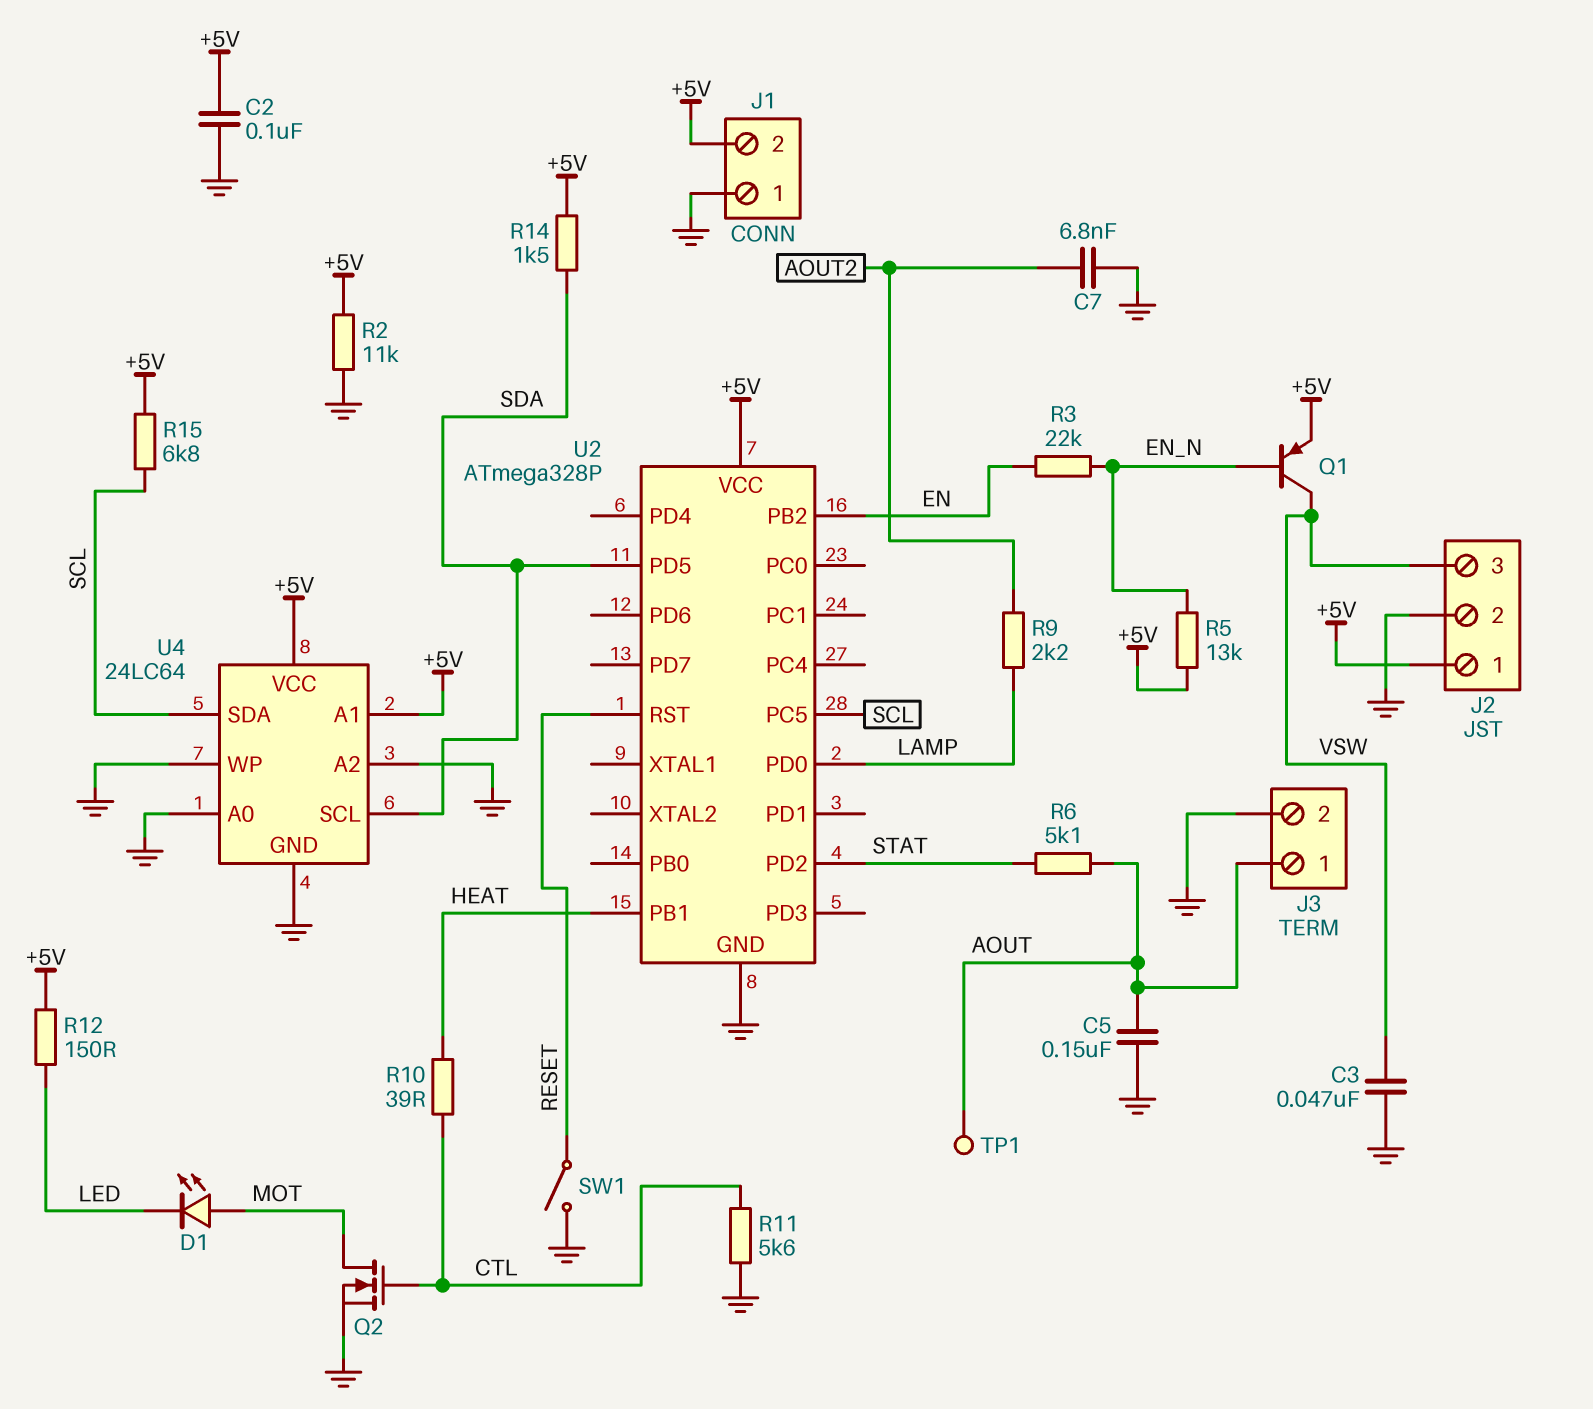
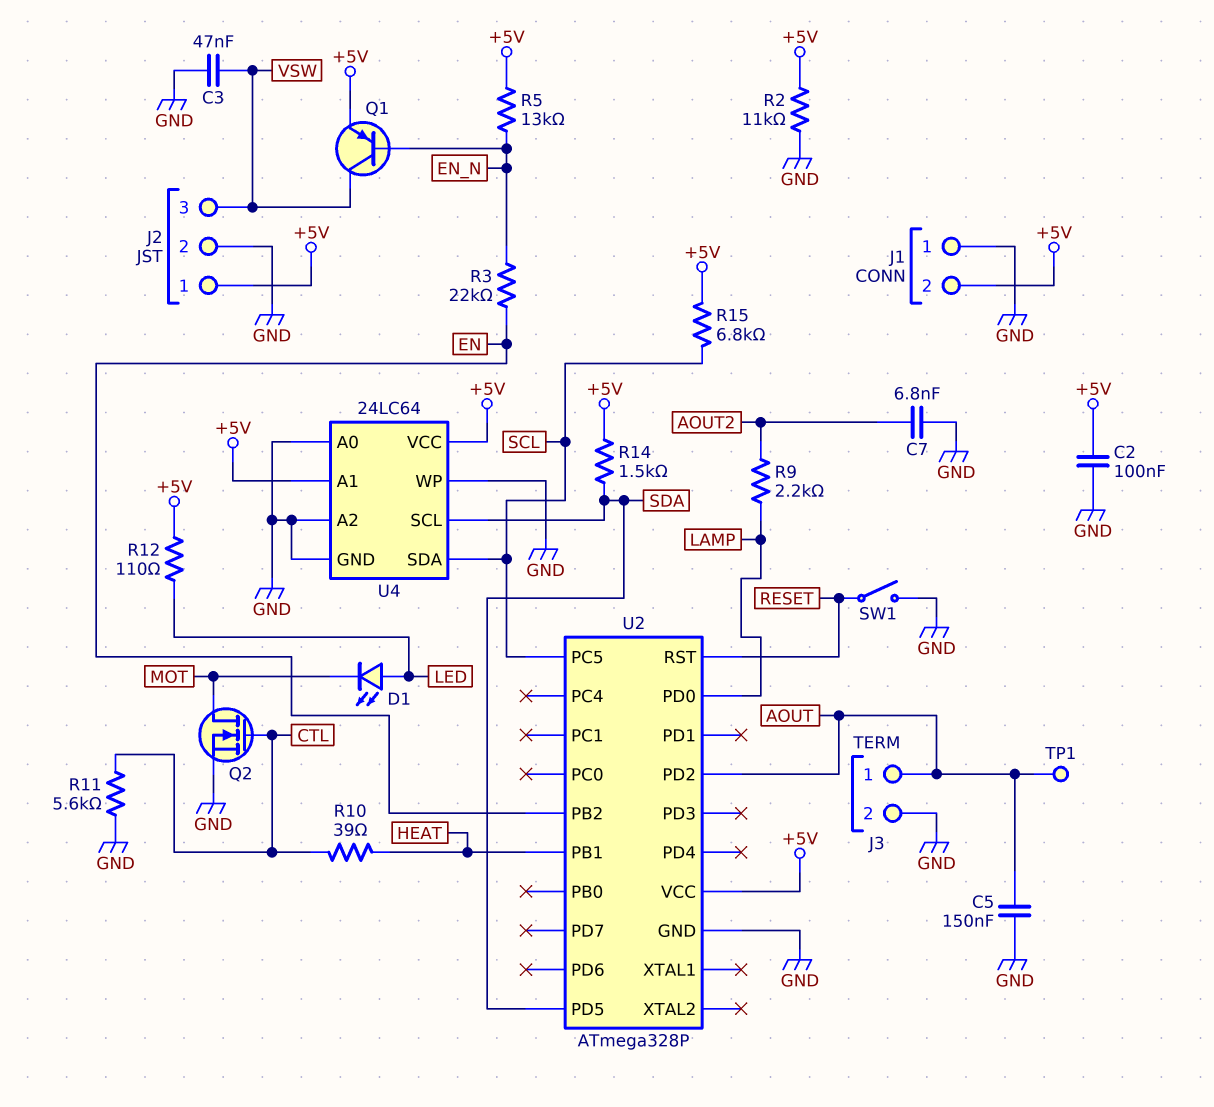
D1: LED (A MOT, K LED) -> LED (A LED, K MOT)
R6: 5.1k (AOUT, STAT) -> none
R12: 150 (+5V, LED) -> 110 (+5V, LED)
U2 pin PD2: STAT -> AOUT

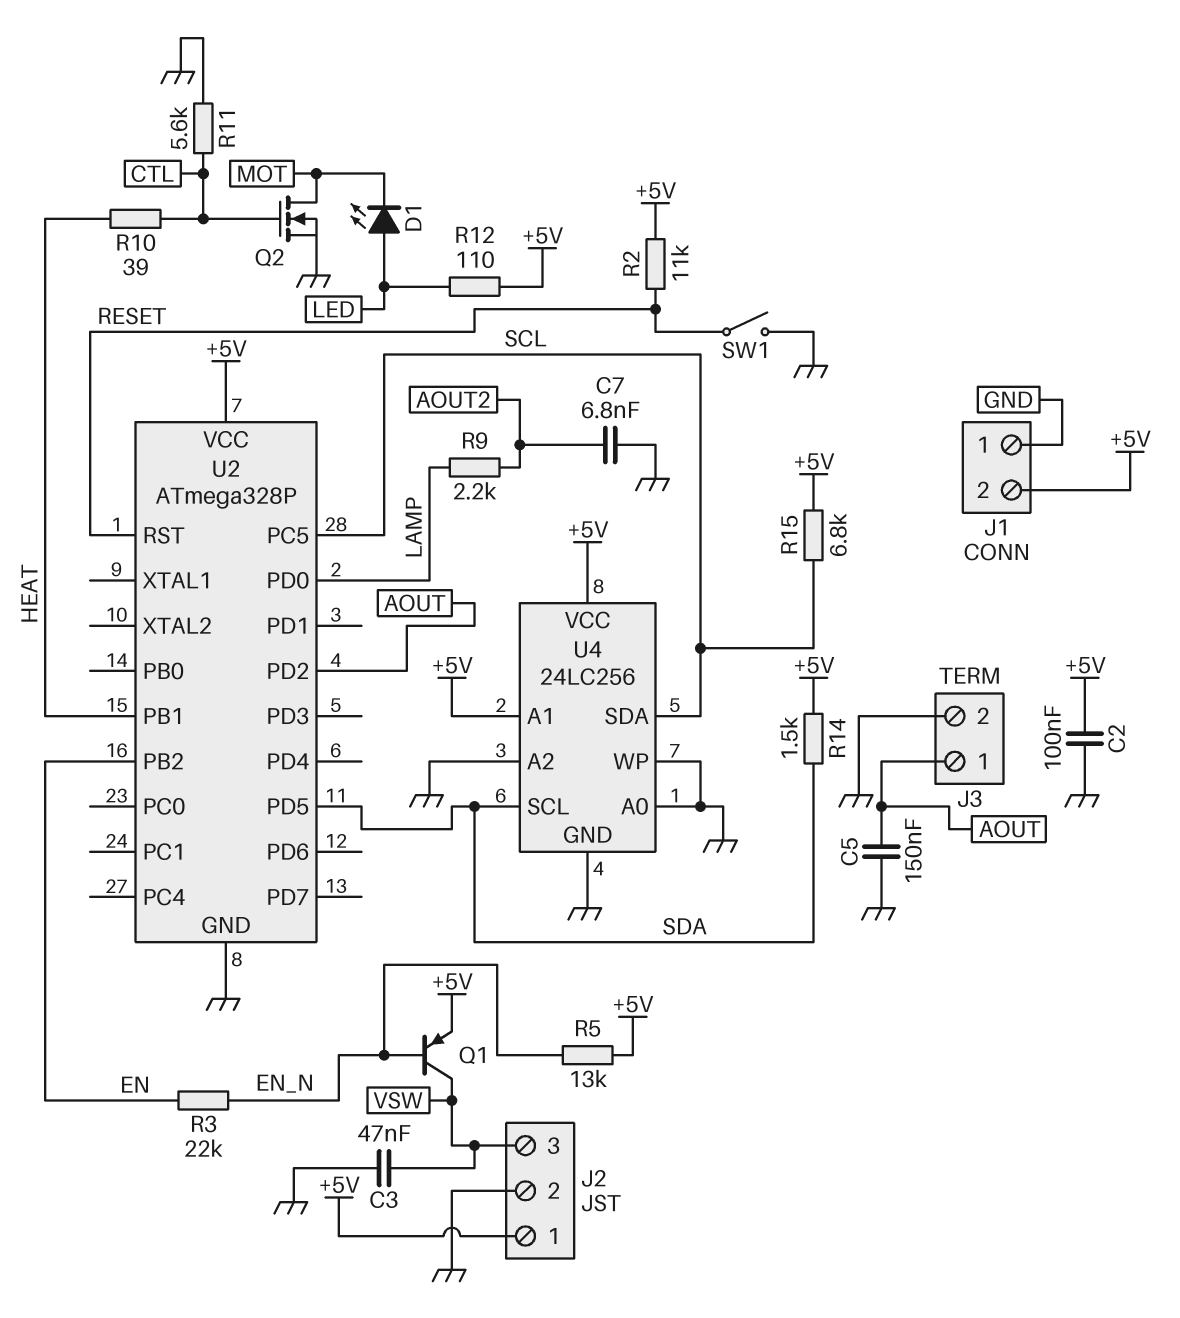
R2: 11k (+5V, GND) -> 11k (+5V, RESET)
TP1: test point (AOUT) -> none
U4: 24LC64 -> 24LC256

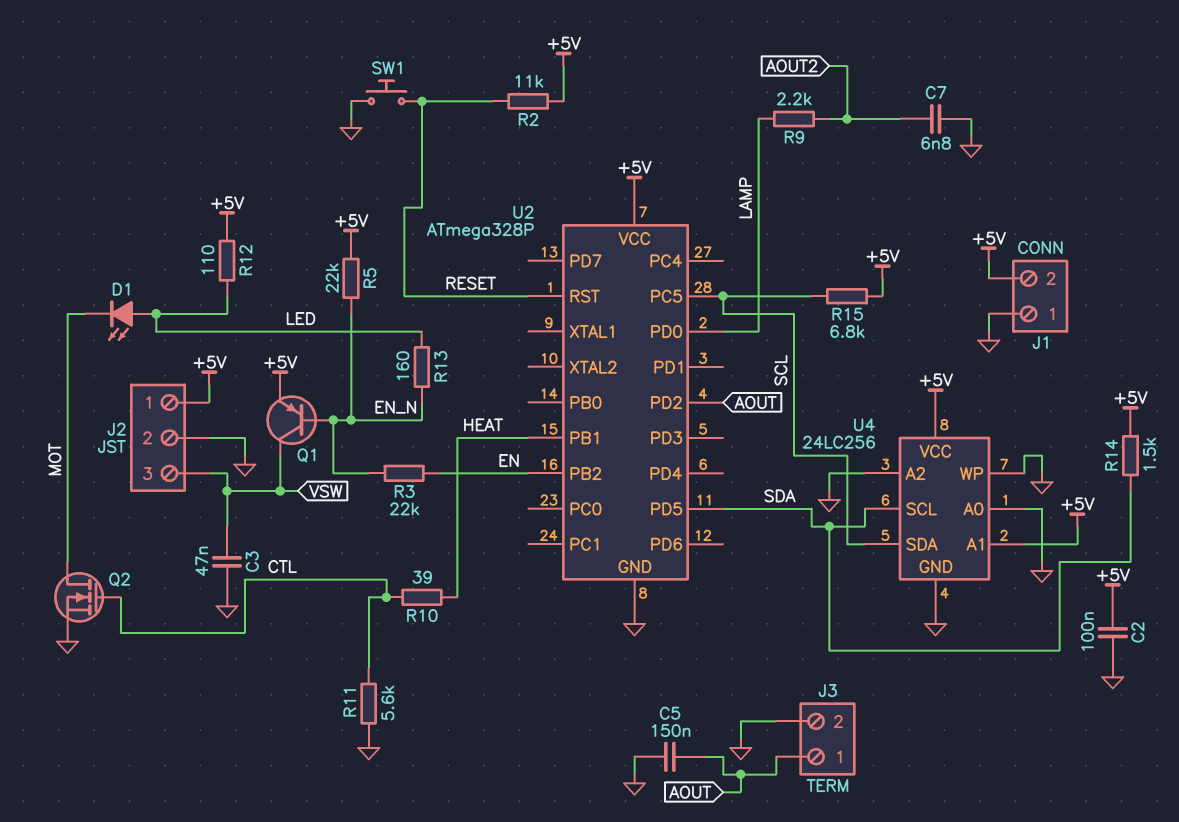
R5: 13k (+5V, EN_N) -> 22k (+5V, EN_N)
R13: none -> 160 (EN_N, LED)
SW1: switch (GND, RESET) -> button (GND, RESET)

